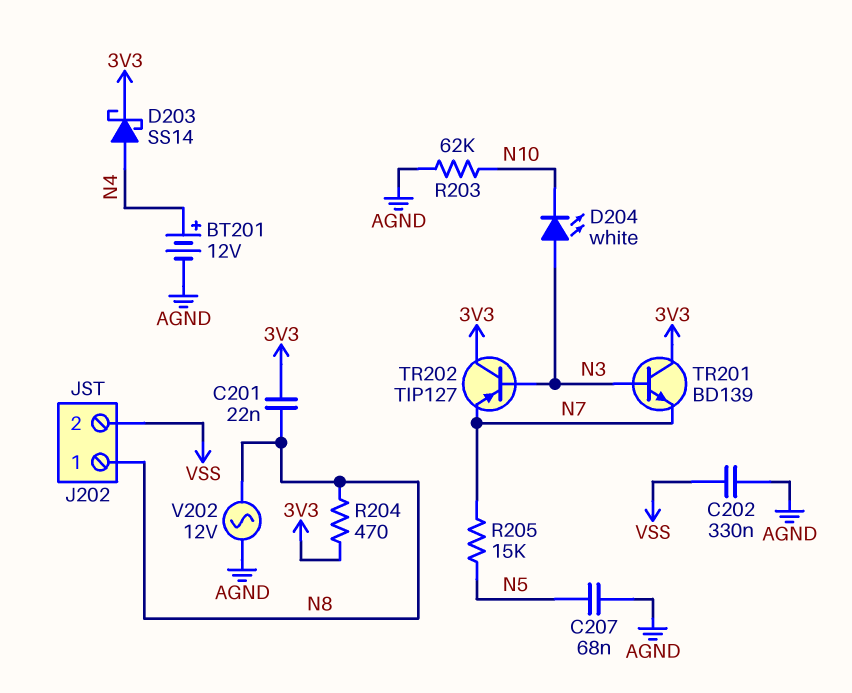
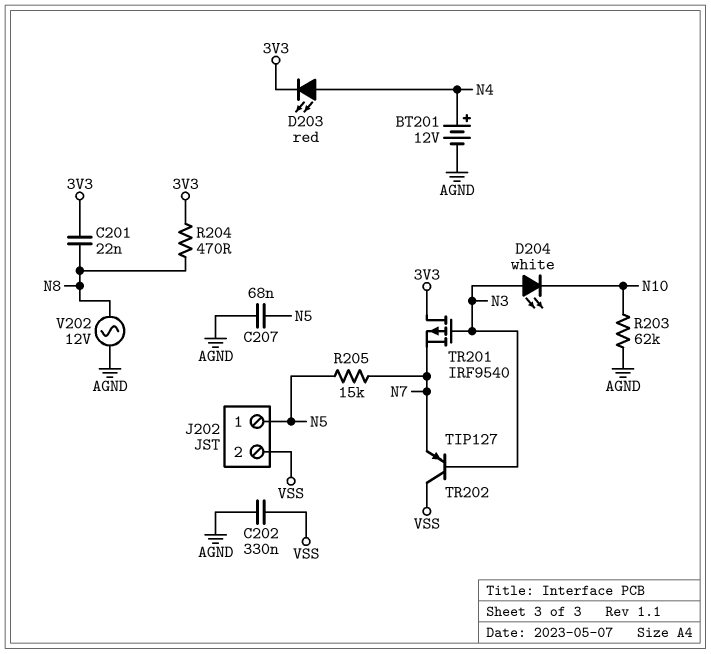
D203: schottky SS14 (A N4, K 3V3) -> LED red (A N4, K 3V3)
J202 pin 1: N8 -> N5
TR201: NPN BD139 (B N3, C 3V3, E N7) -> PMOS IRF9540 (G N3, D 3V3, S N7)
TR202: PNP TIP127 (B N3, C 3V3, E N7) -> PNP TIP127 (B N3, C VSS, E N7)

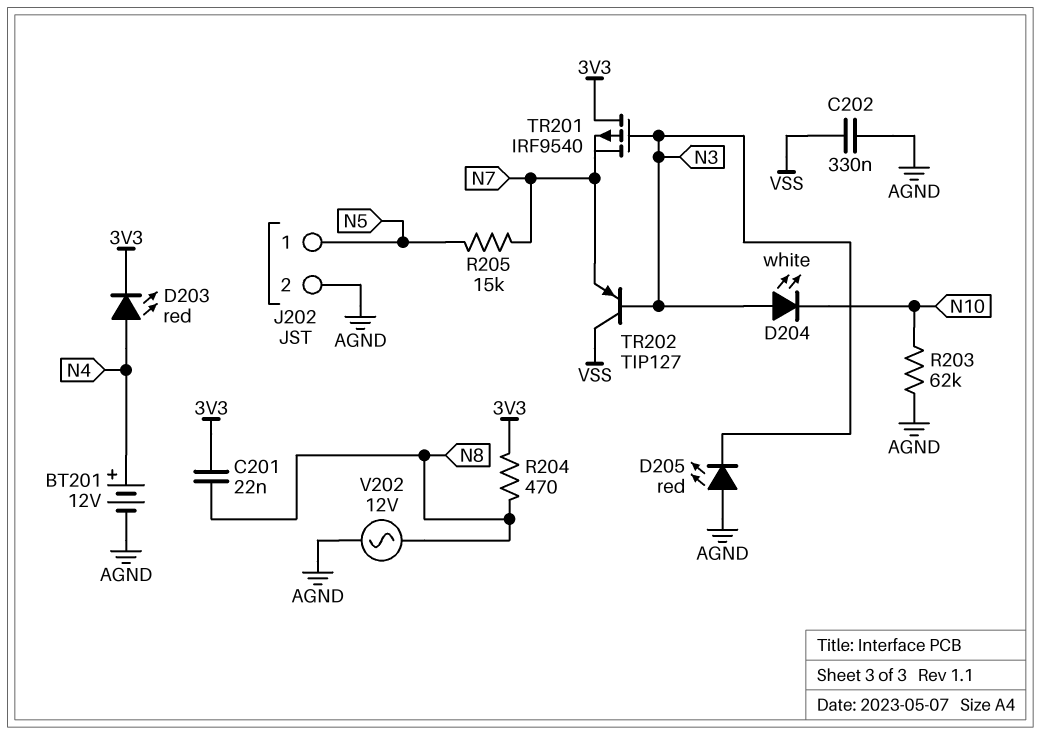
C207: 68nF (AGND, N5) -> none
D205: none -> LED red (A AGND, K N3)
J202 pin 2: VSS -> AGND

